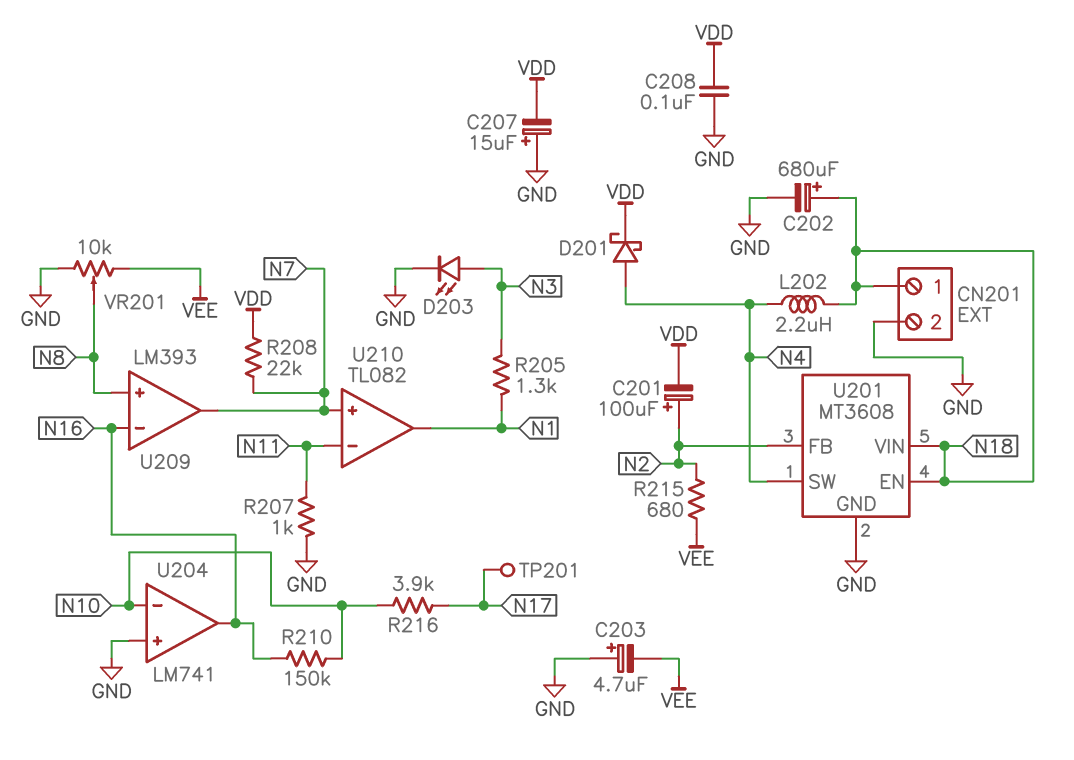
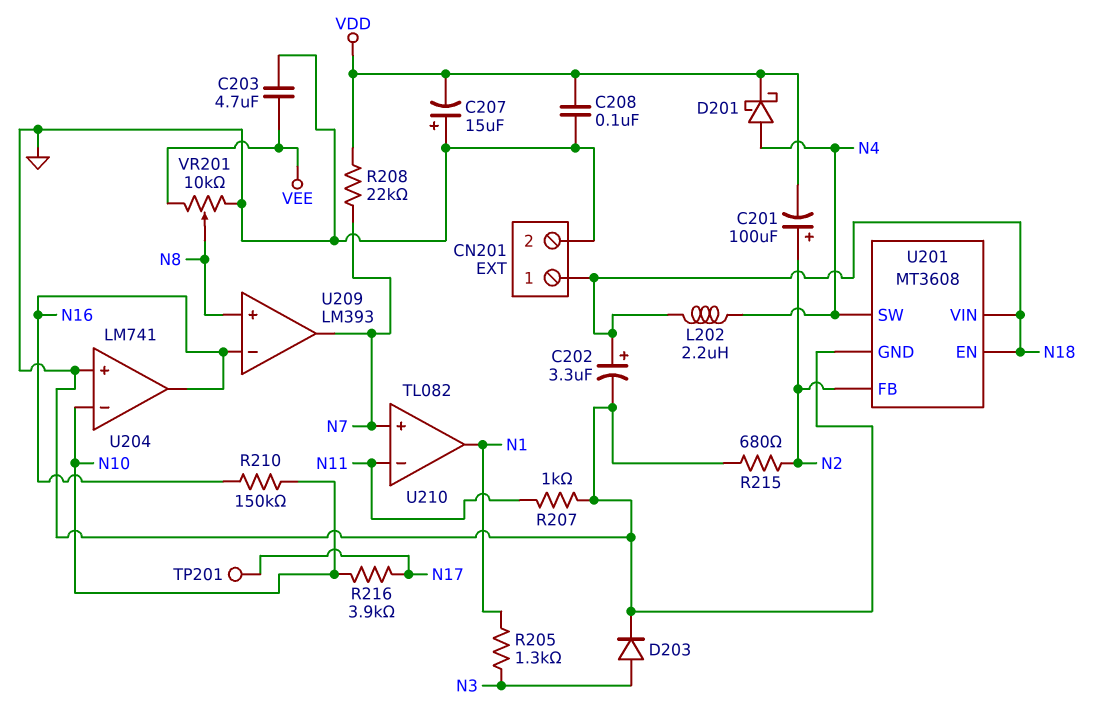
C202: 680uF (plus N18, minus GND) -> 3.3uF (plus N18, minus GND)
C203: 4.7uF (plus GND, minus VEE) -> 4.7uF (GND, VEE)
D203: LED (A N3, K GND) -> diode (A N3, K GND)
R215: 680 (N2, VEE) -> 680 (GND, N2)

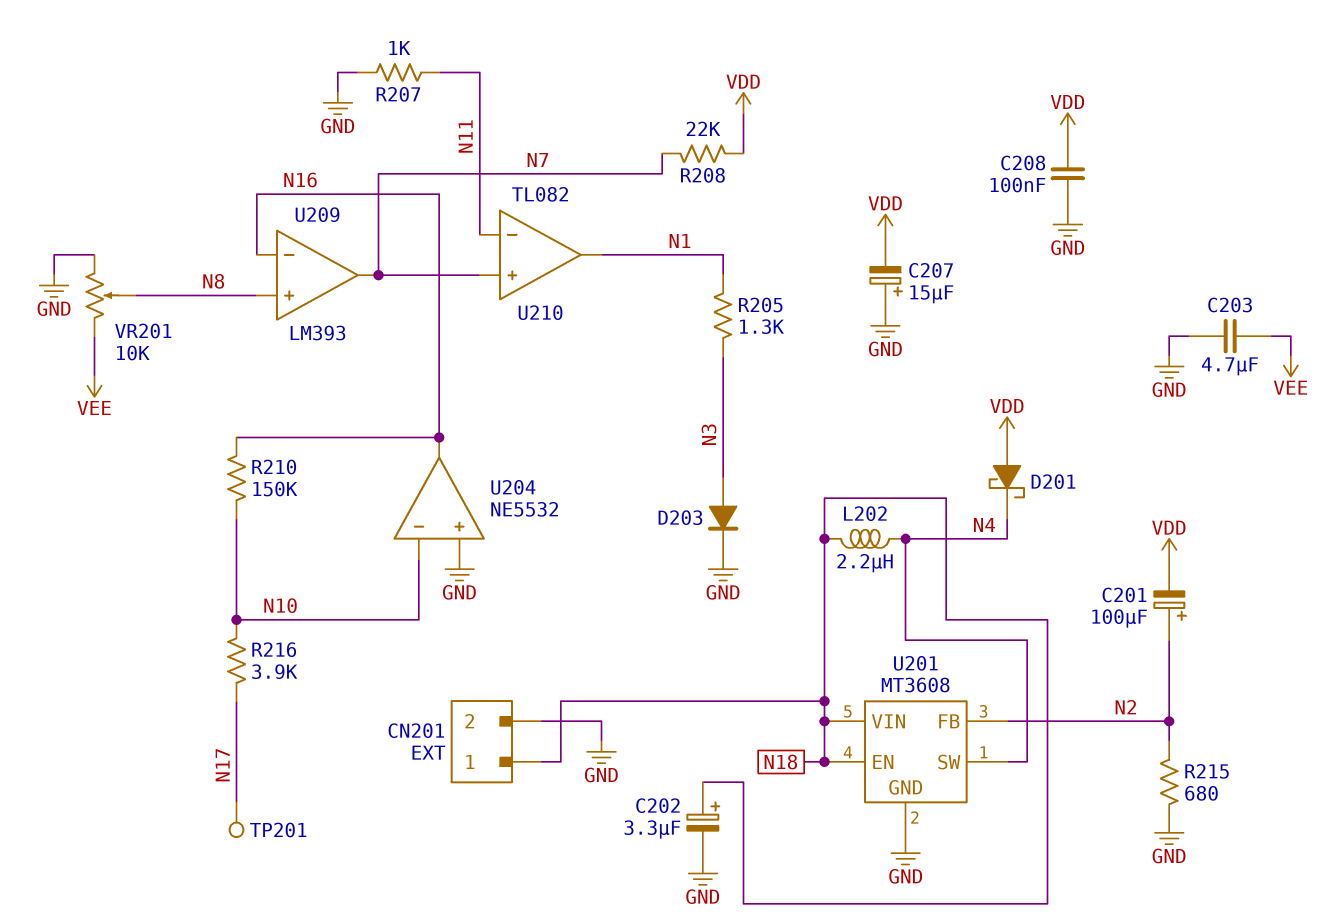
D201: schottky (A N4, K VDD) -> schottky (A VDD, K N4)
U204: LM741 -> NE5532

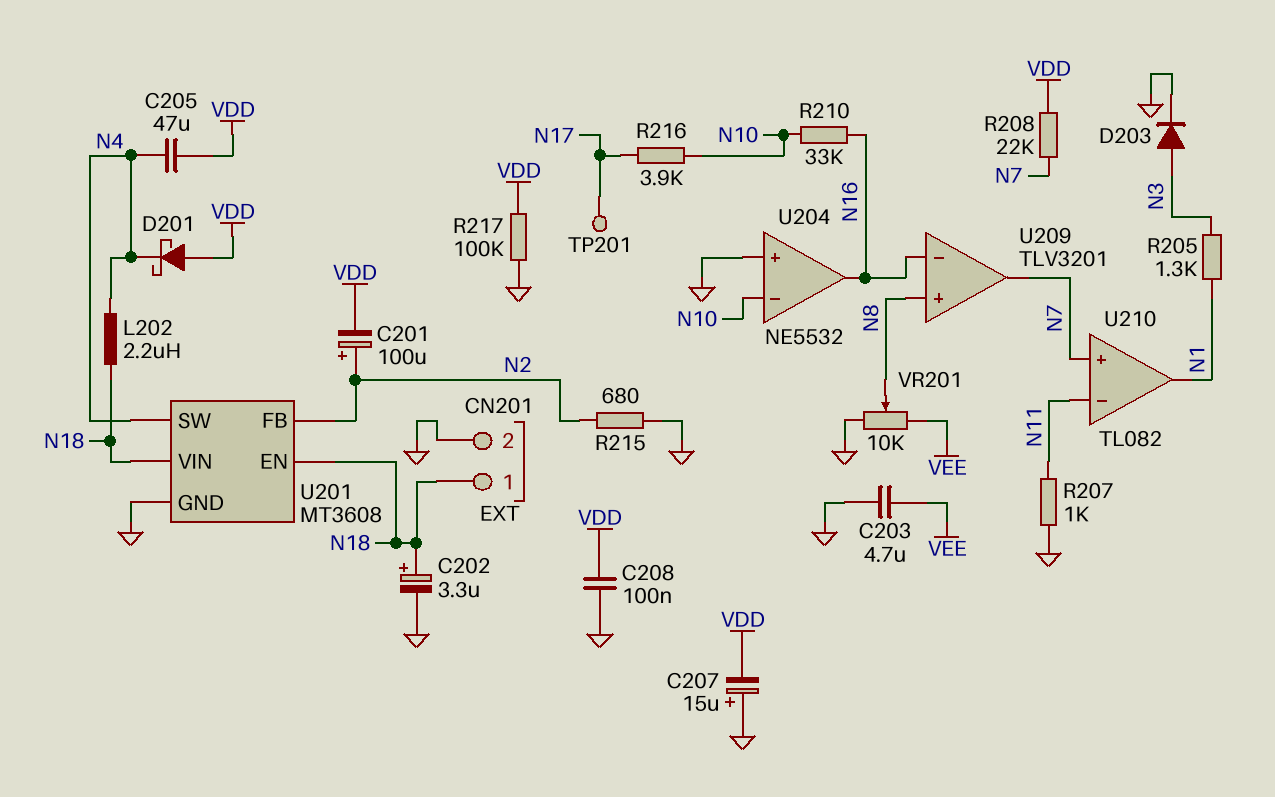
C205: none -> 47uF (N4, VDD)
R210: 150k (N10, N16) -> 33k (N10, N16)
R217: none -> 100k (GND, VDD)
U209: LM393 -> TLV3201

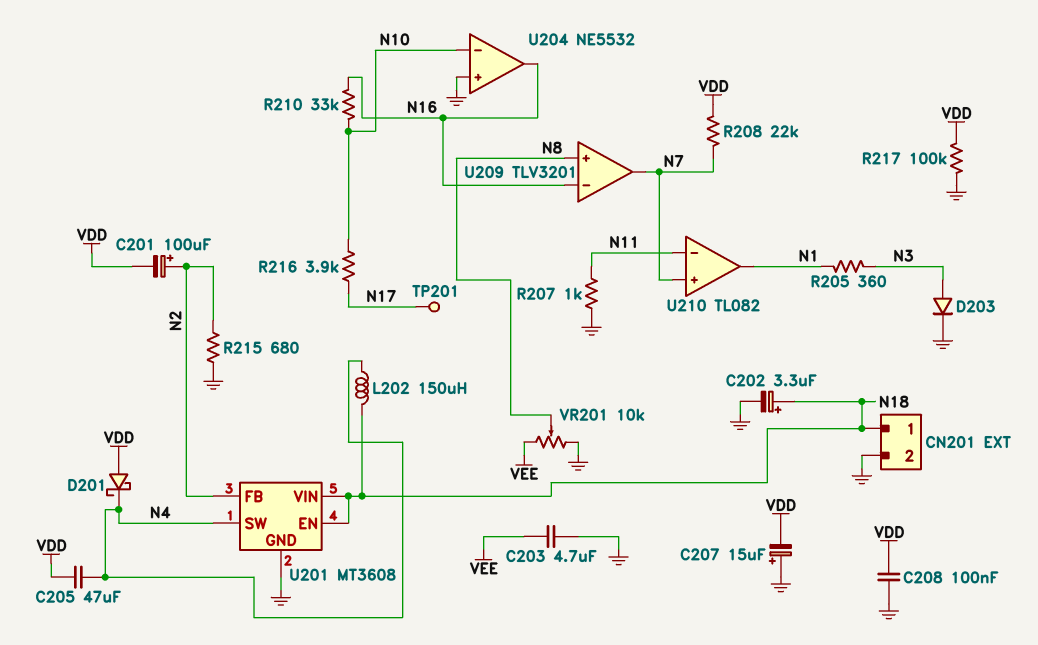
L202: 2.2uH (N4, N18) -> 150uH (N4, N18)
R205: 1.3k (N1, N3) -> 360 (N1, N3)

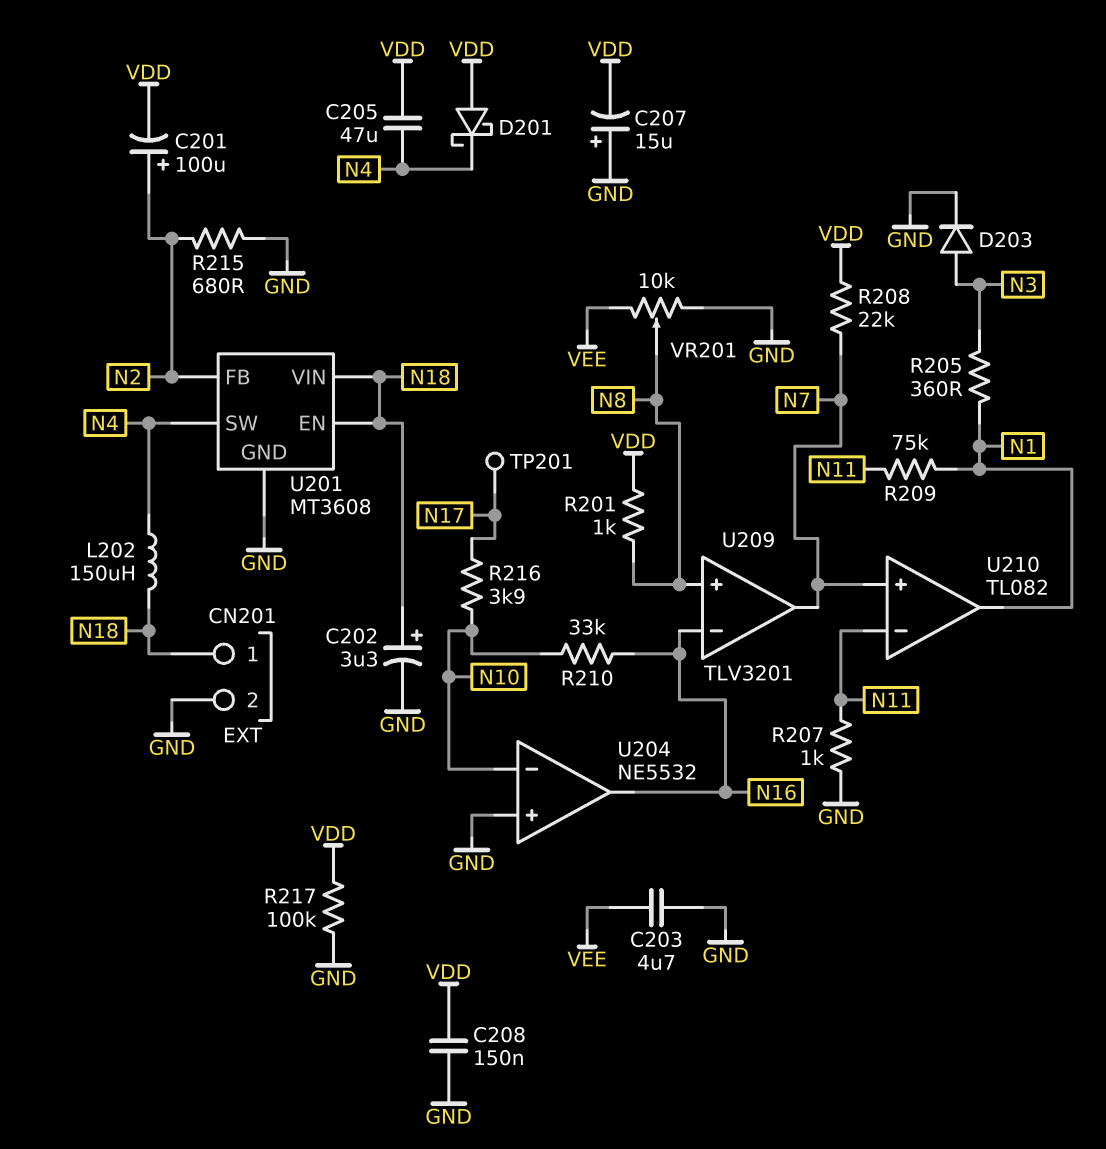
C208: 100nF (GND, VDD) -> 150nF (GND, VDD)
R201: none -> 1k (N8, VDD)
R209: none -> 75k (N1, N11)

